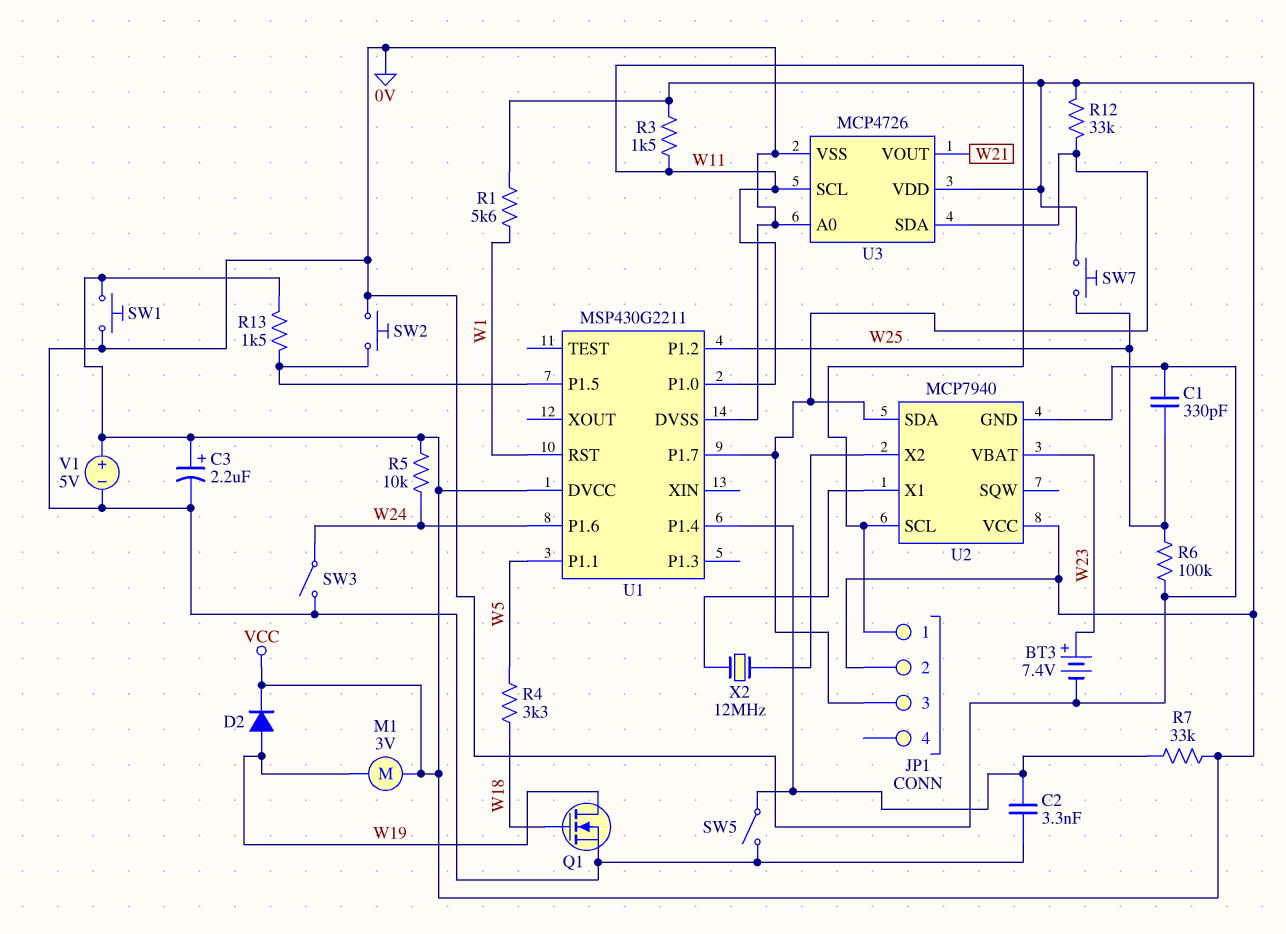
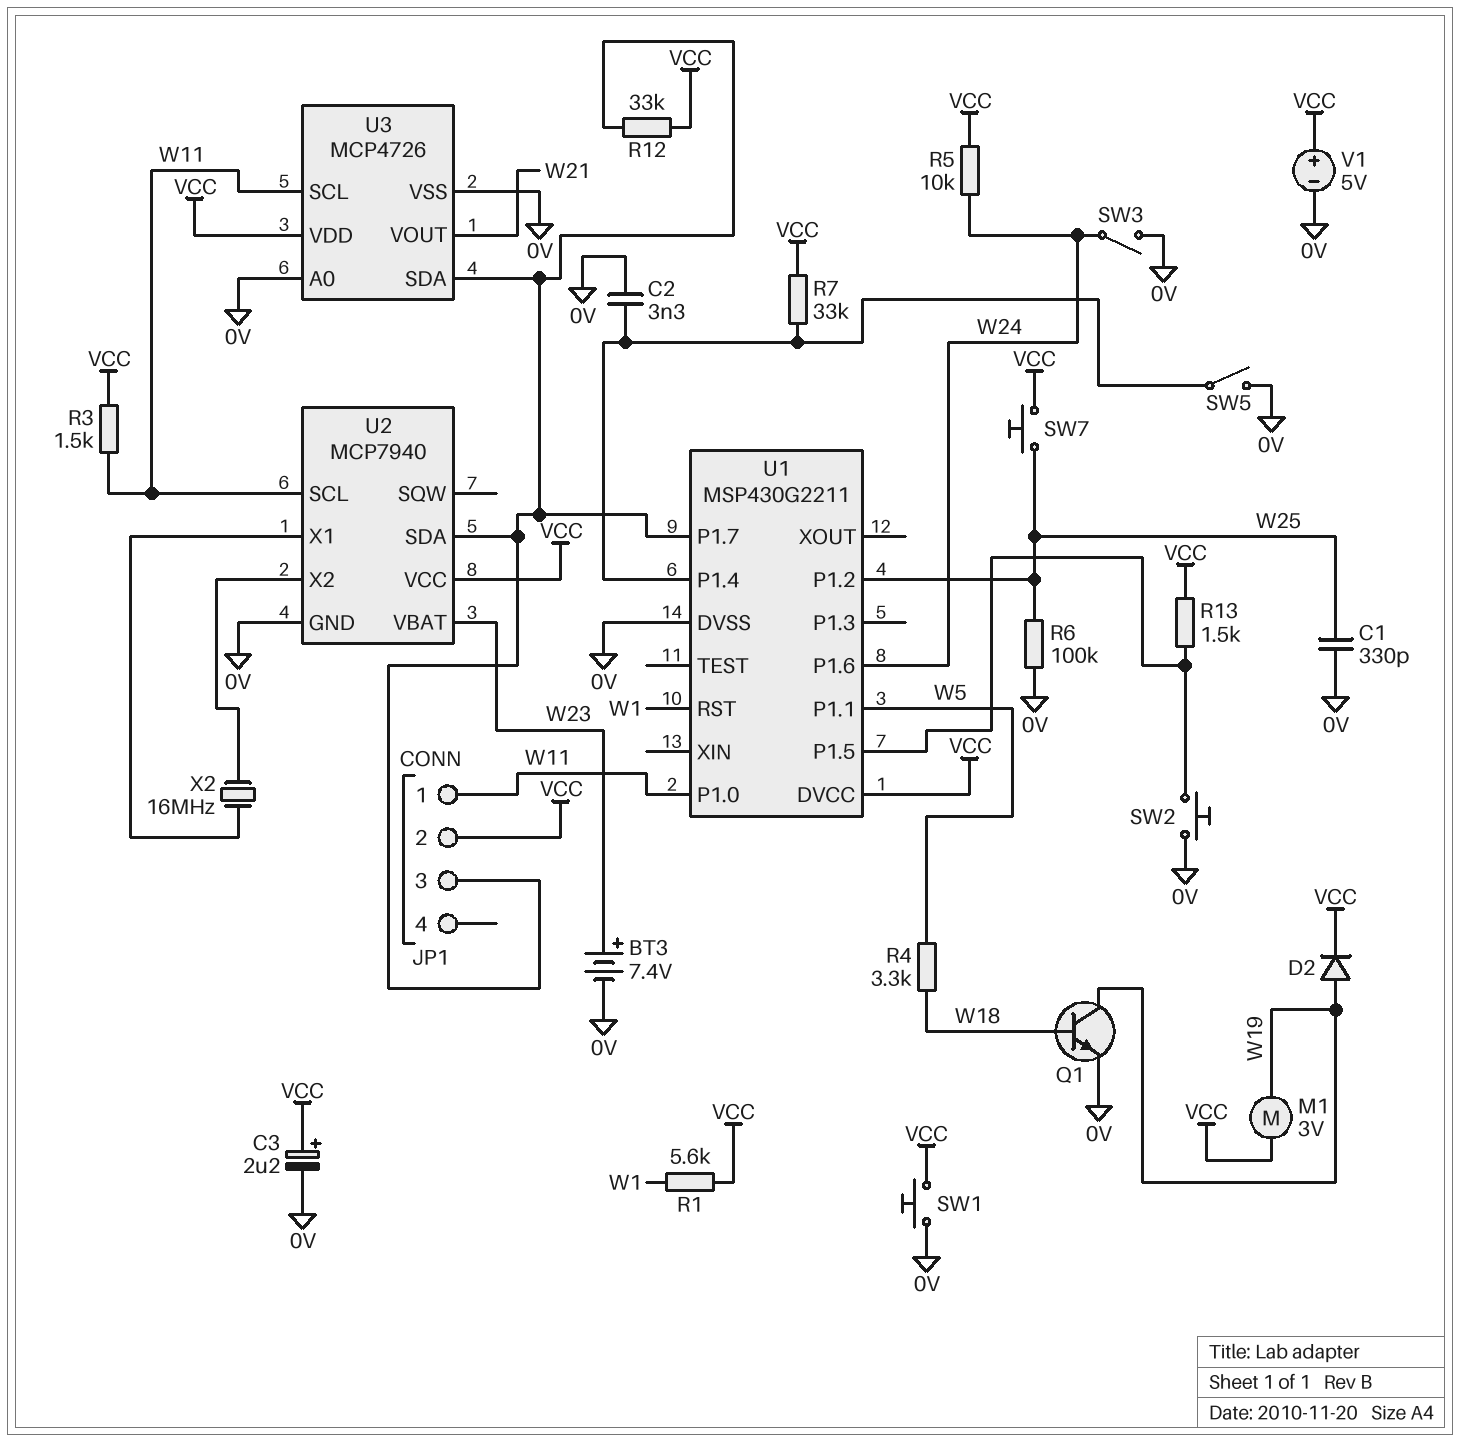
Q1: NMOS (G W18, D W19, S 0V) -> NPN (B W18, C W19, E 0V)
X2: 12MHz (U2/X1, U2/X2) -> 16MHz (U2/X1, U2/X2)

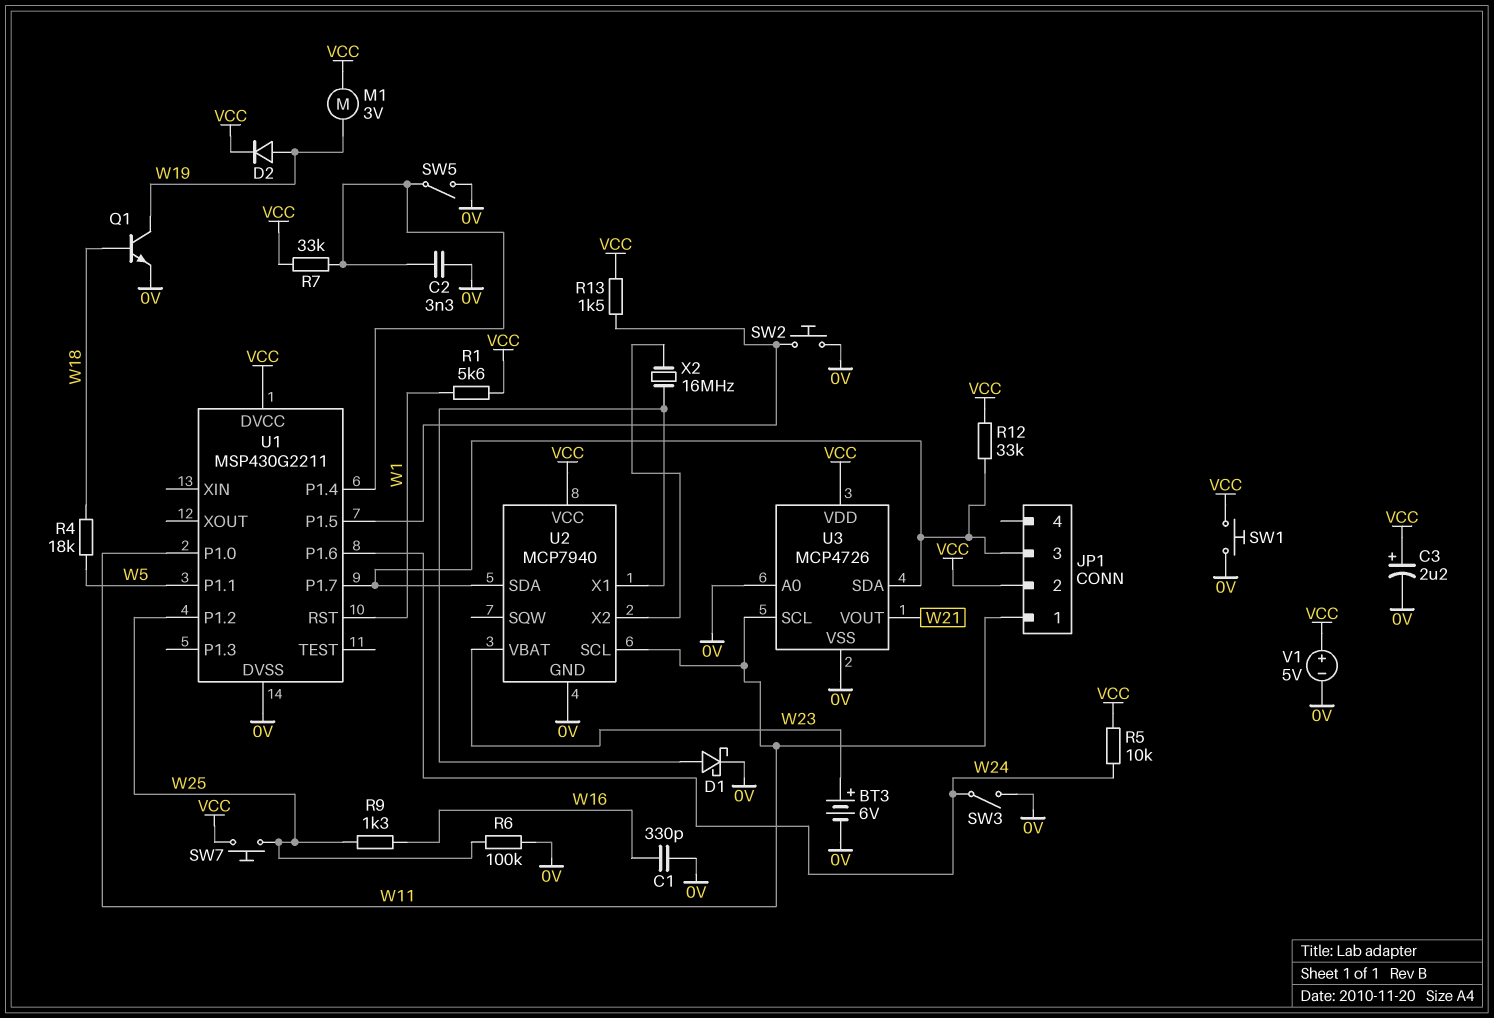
BT3: 7.4V (plus W23, minus 0V) -> 6V (plus W23, minus 0V)
C1: 330pF (0V, W25) -> 330pF (0V, W16)
D1: none -> schottky (A U2/X1, K 0V)
R3: 1.5k (VCC, W11) -> none
R4: 3.3k (W5, W18) -> 18k (W5, W18)
R9: none -> 1.3k (W16, W25)

